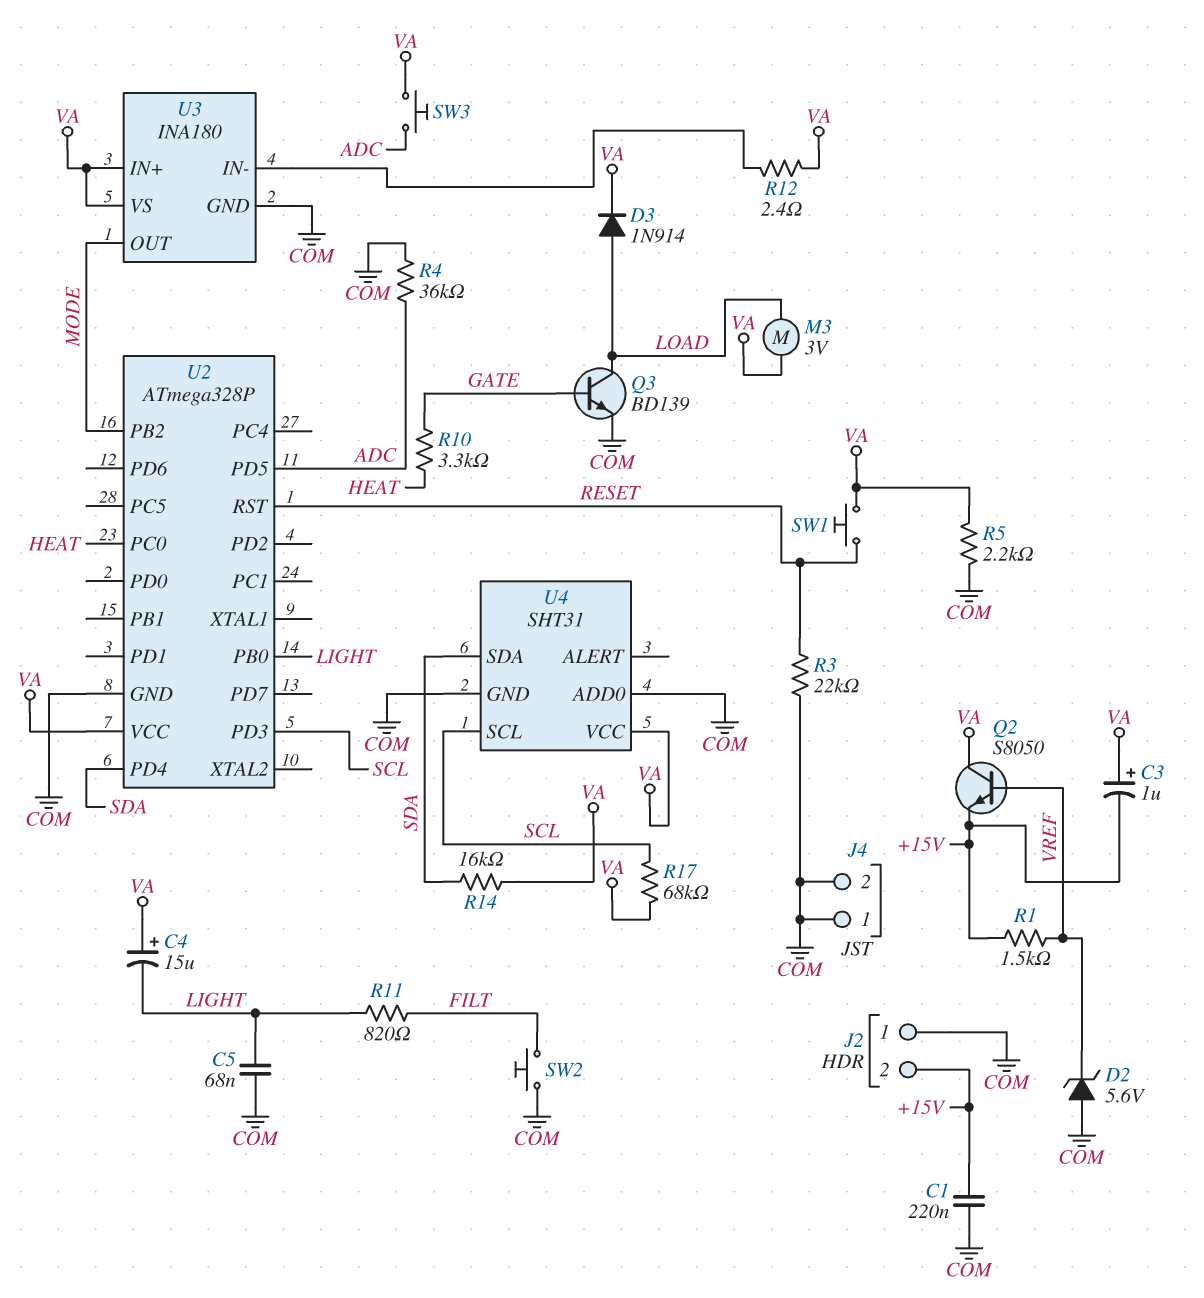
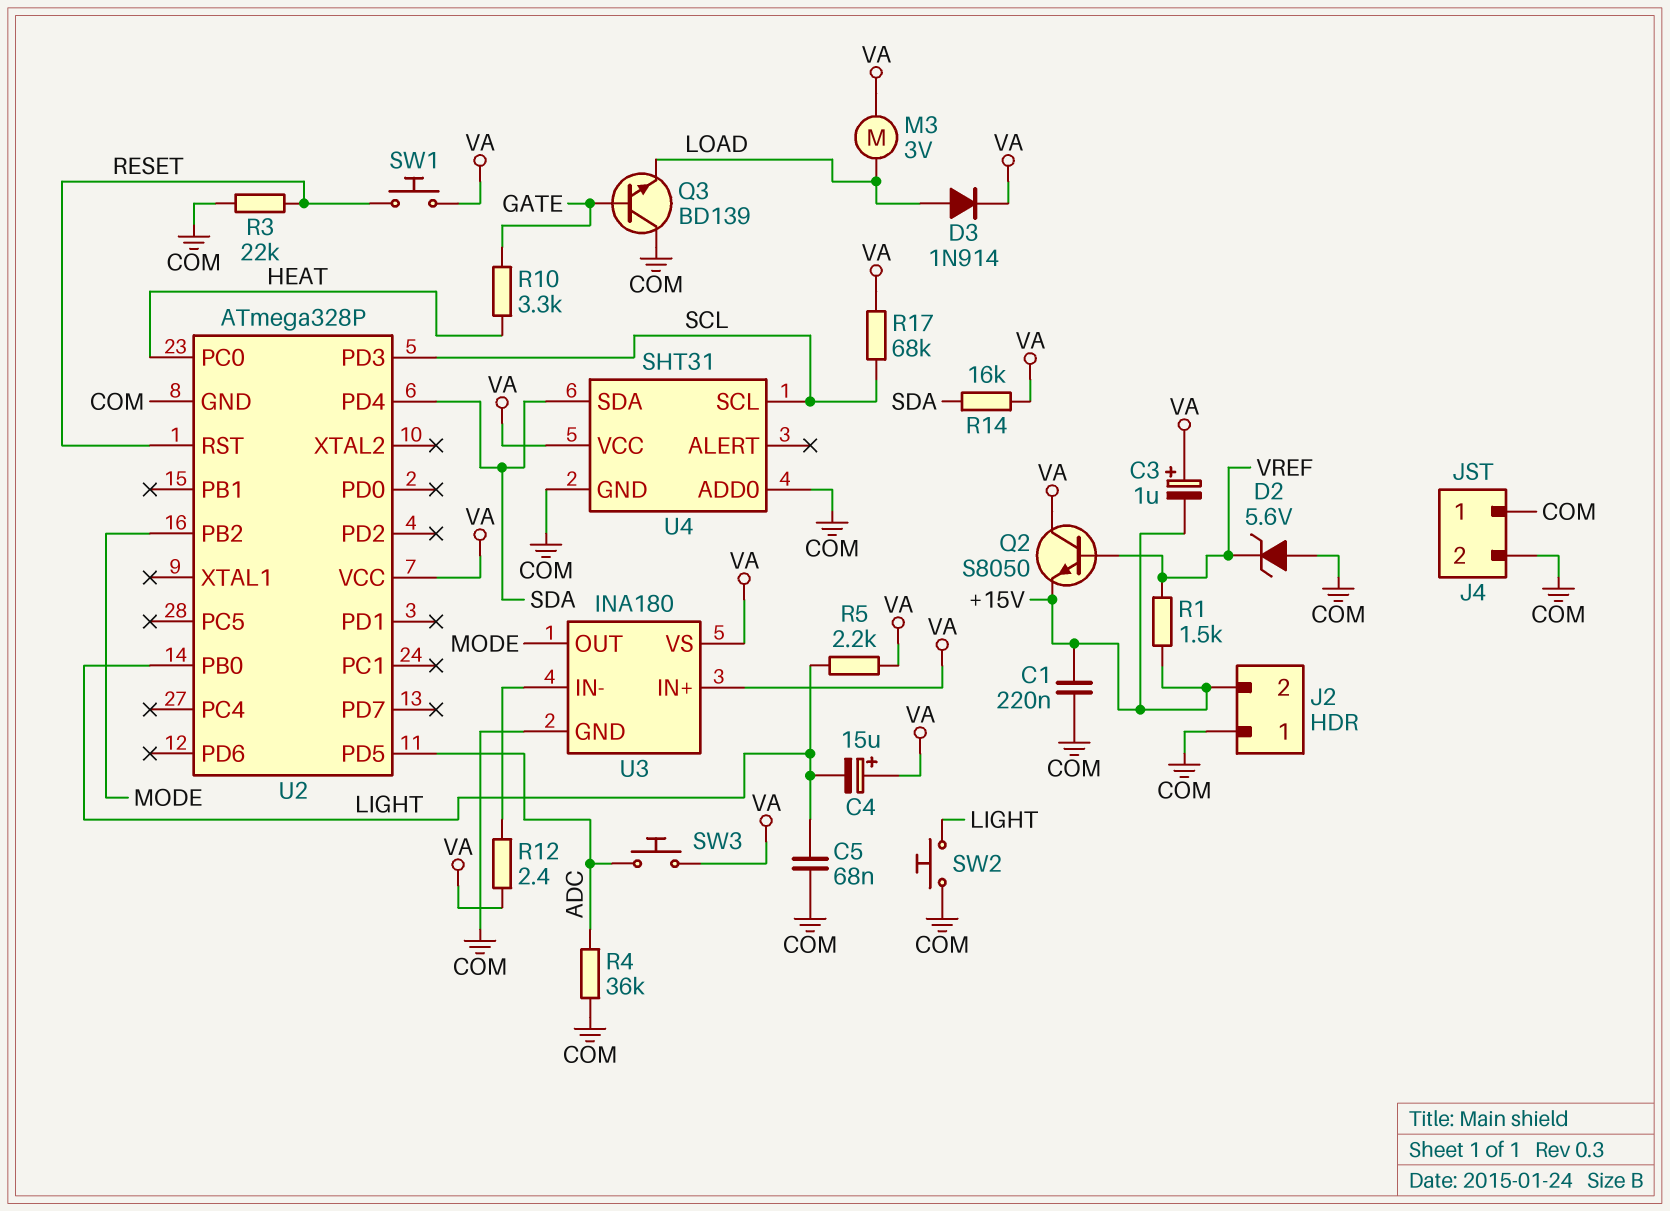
Q3: NPN BD139 (B GATE, C LOAD, E COM) -> NPN BD139 (B GATE, C COM, E LOAD)
R5: 2.2k (COM, VA) -> 2.2k (LIGHT, VA)
R11: 820 (FILT, LIGHT) -> none
SW2: button (COM, FILT) -> button (COM, LIGHT)

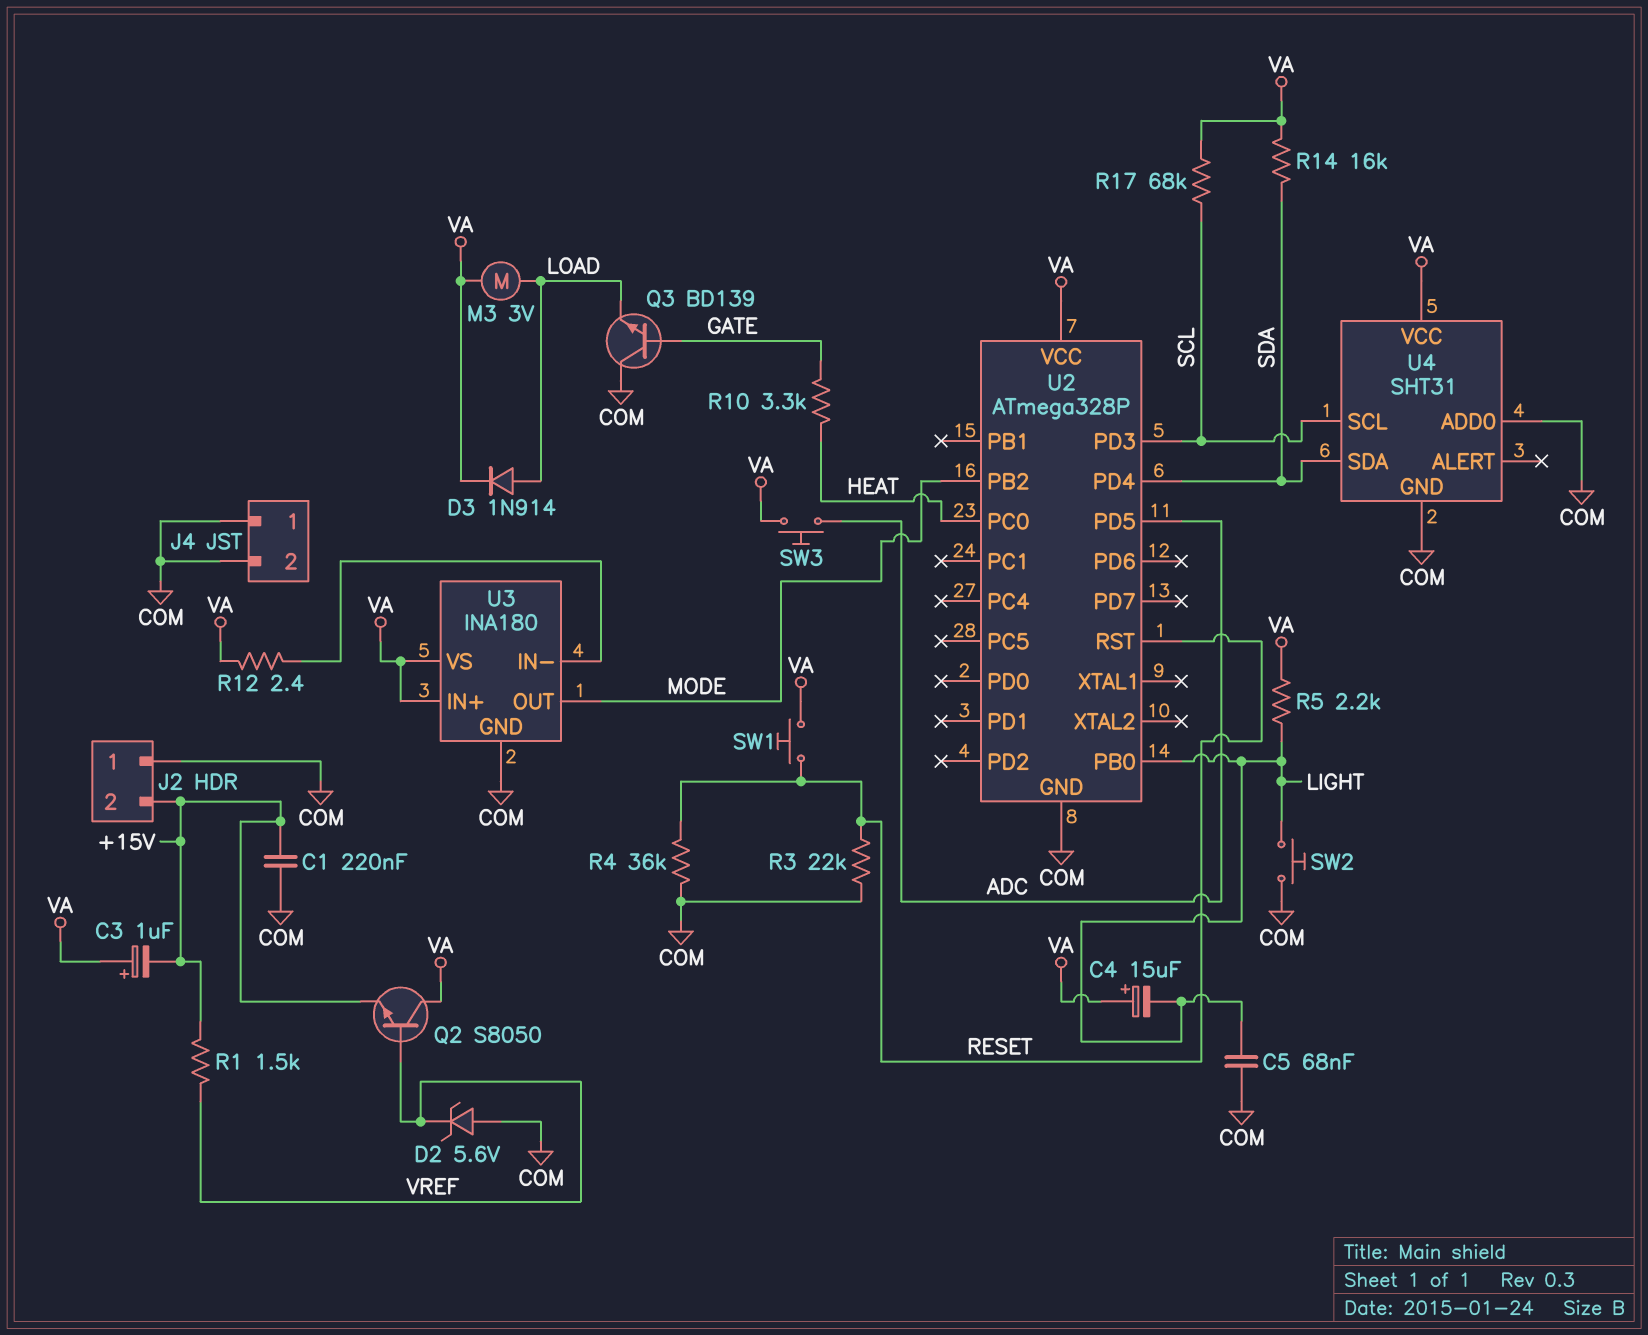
R4: 36k (ADC, COM) -> 36k (COM, RESET)

